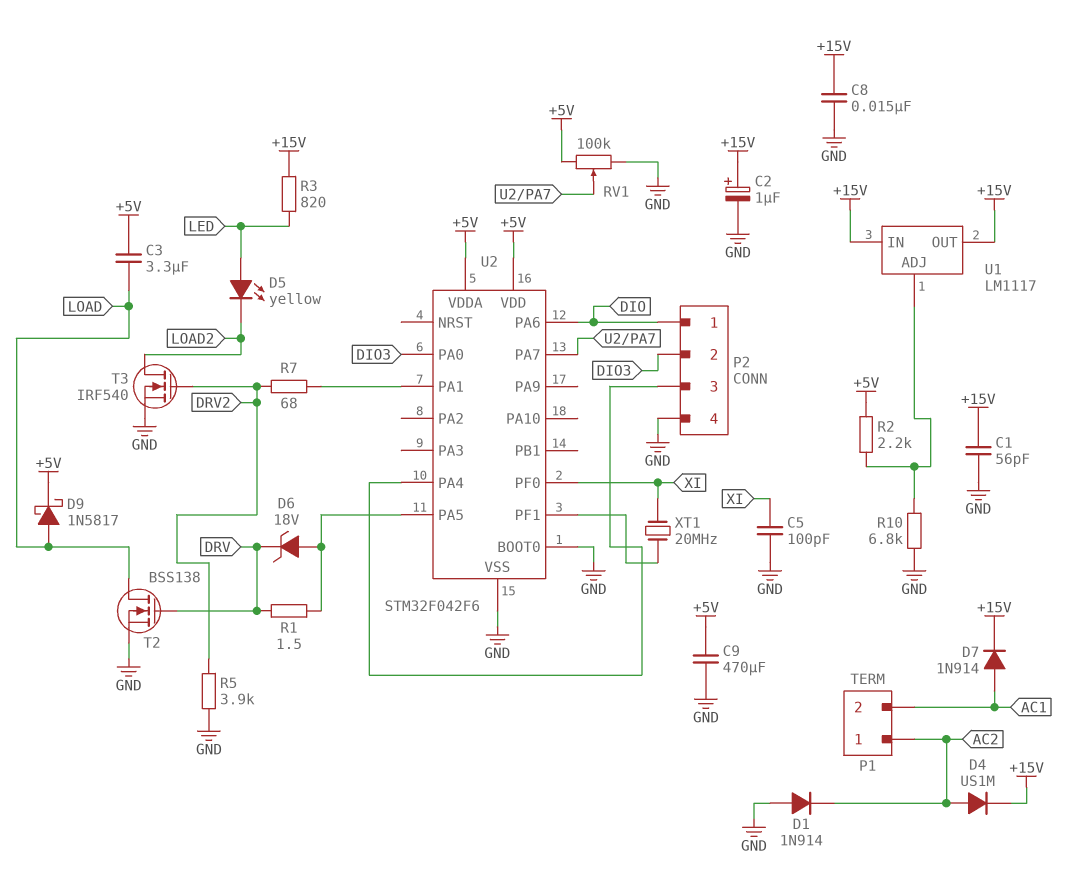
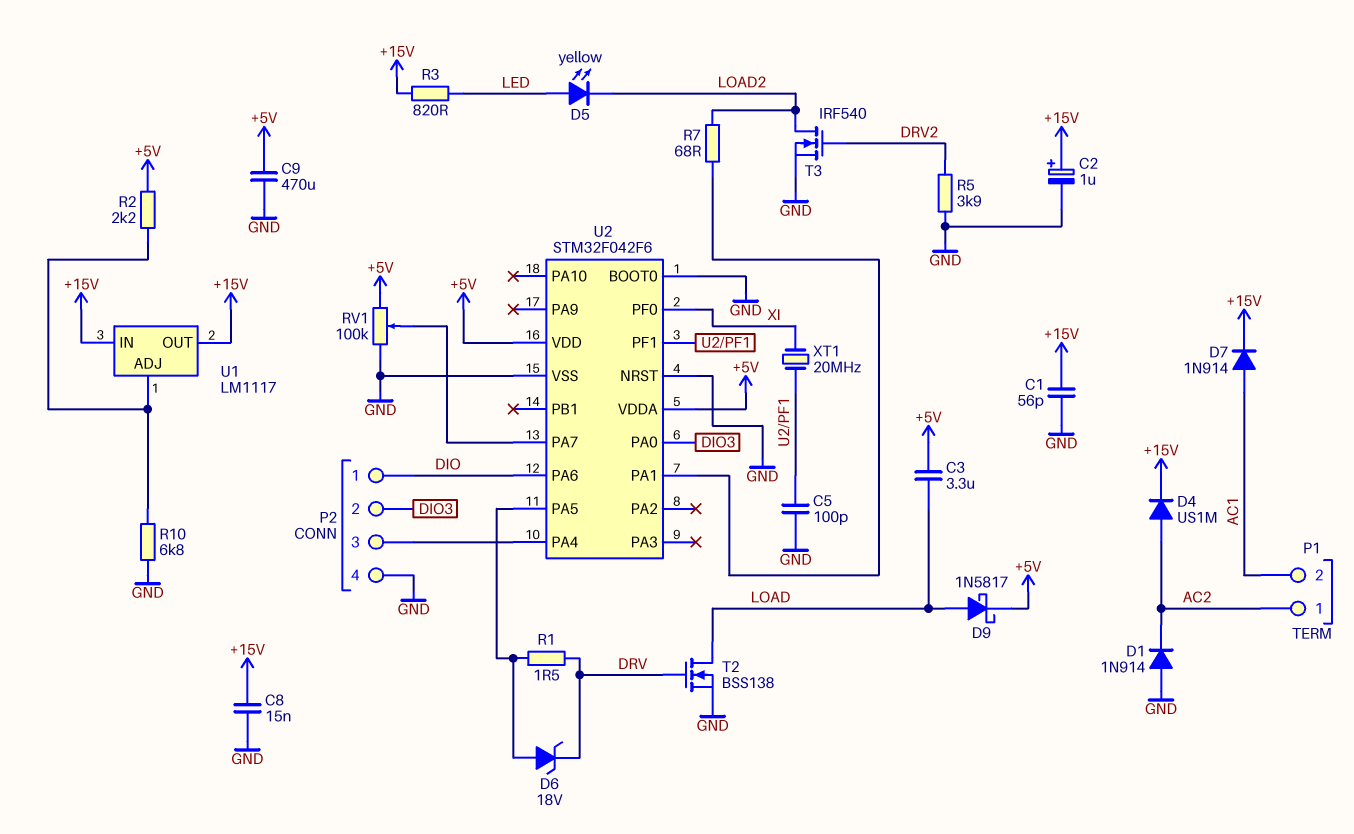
C5: 100pF (GND, XI) -> 100pF (GND, U2/PF1)
R7: 68 (DRV2, U2/PA1) -> 68 (LOAD2, U2/PA1)
U2 pin NRST: none -> GND

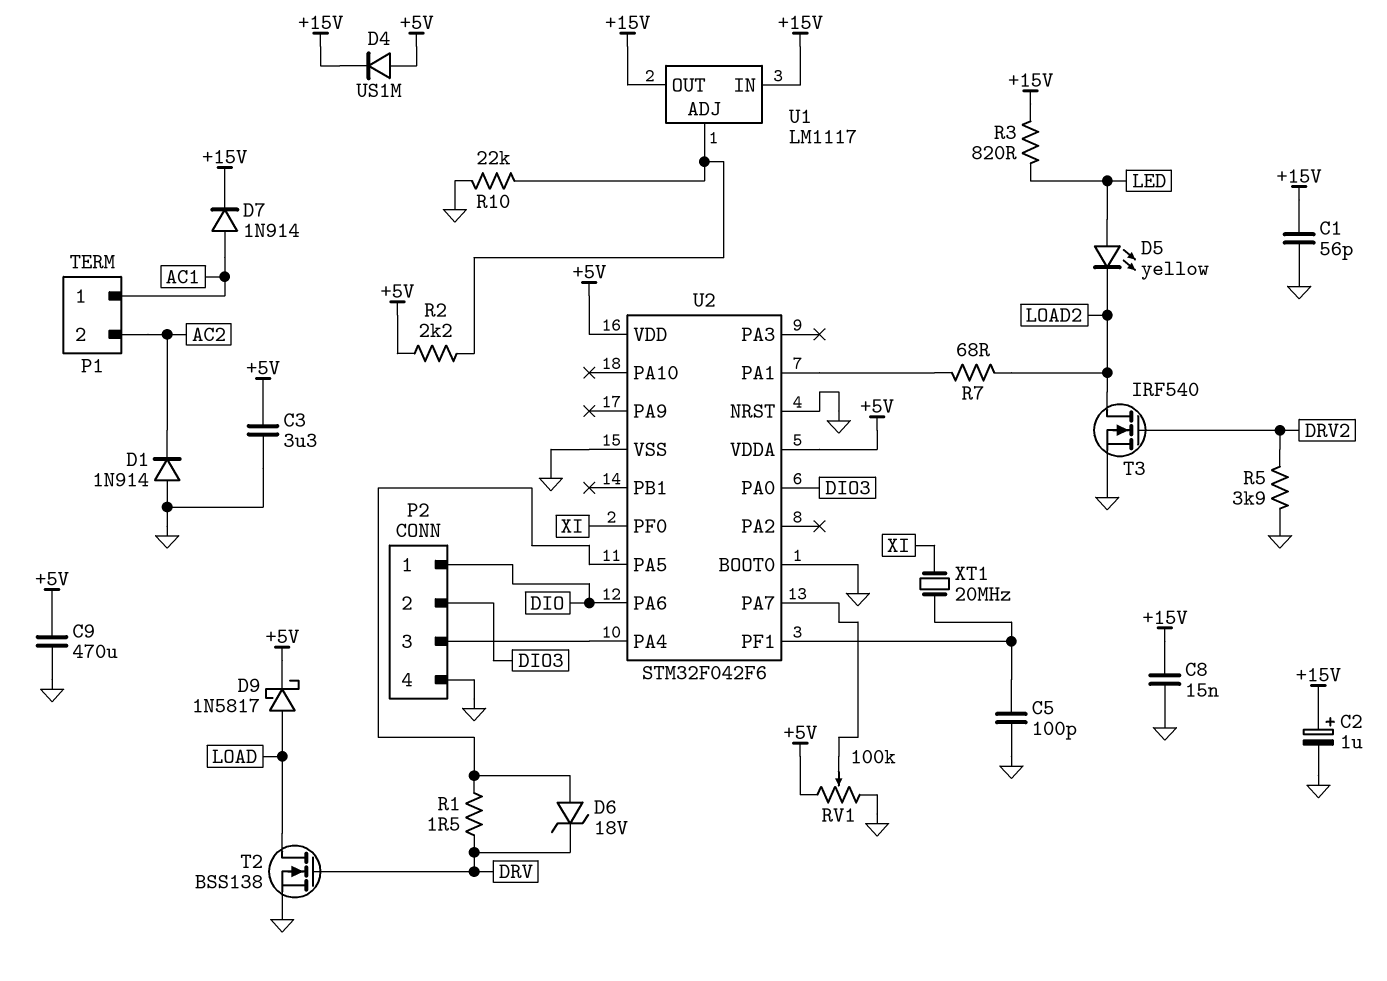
C3: 3.3uF (+5V, LOAD) -> 3.3uF (+5V, GND)
D4: diode US1M (A AC2, K +15V) -> diode US1M (A +5V, K +15V)
P1 pin 1: AC2 -> AC1
P1 pin 2: AC1 -> AC2
R10: 6.8k (GND, U1/ADJ) -> 22k (GND, U1/ADJ)

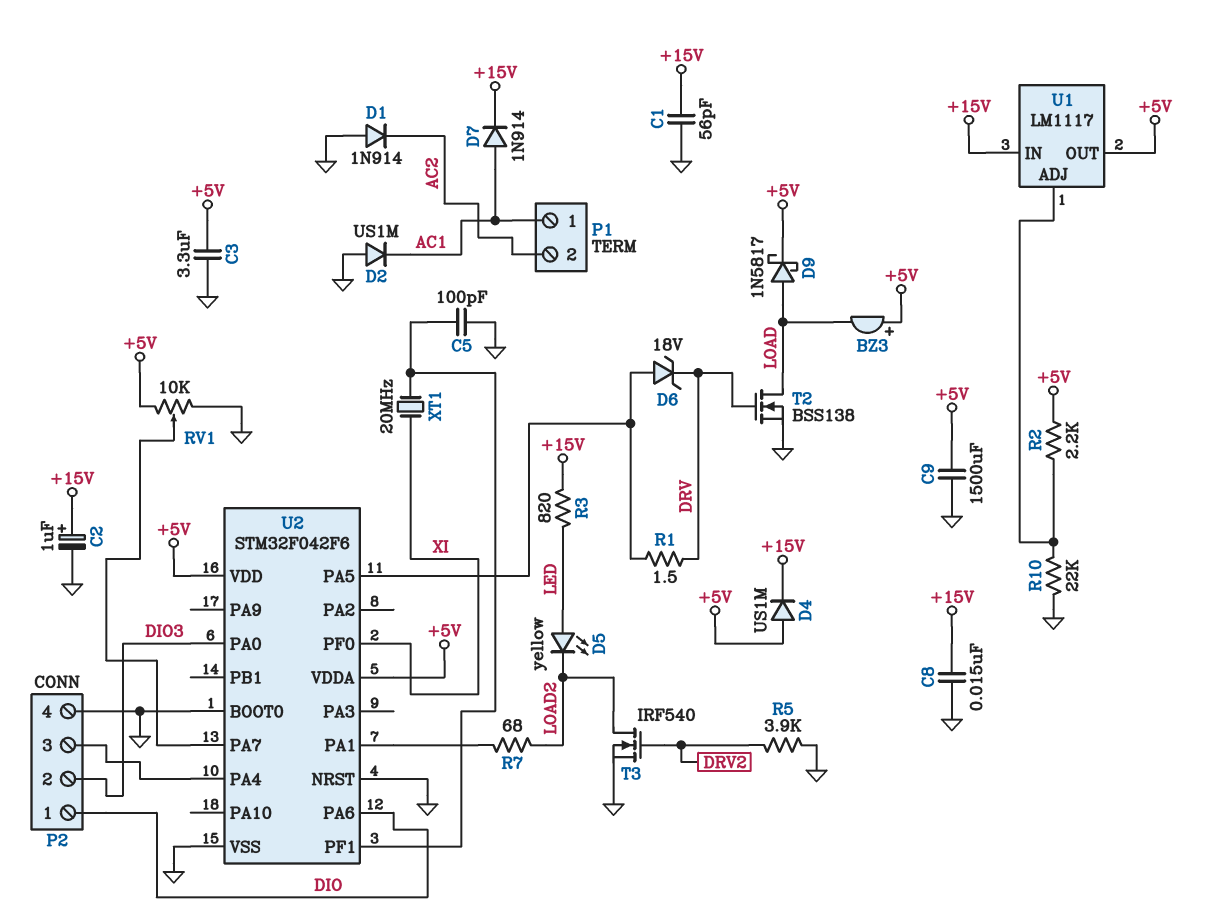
BZ3: none -> buzzer (plus +5V, minus LOAD)
C9: 470uF (+5V, GND) -> 1500uF (+5V, GND)
D2: none -> diode US1M (A GND, K AC1)
RV1: 100k (+5V, GND, wiper U2/PA7) -> 10k (+5V, GND, wiper U2/PA7)
U1 pin OUT: +15V -> +5V

